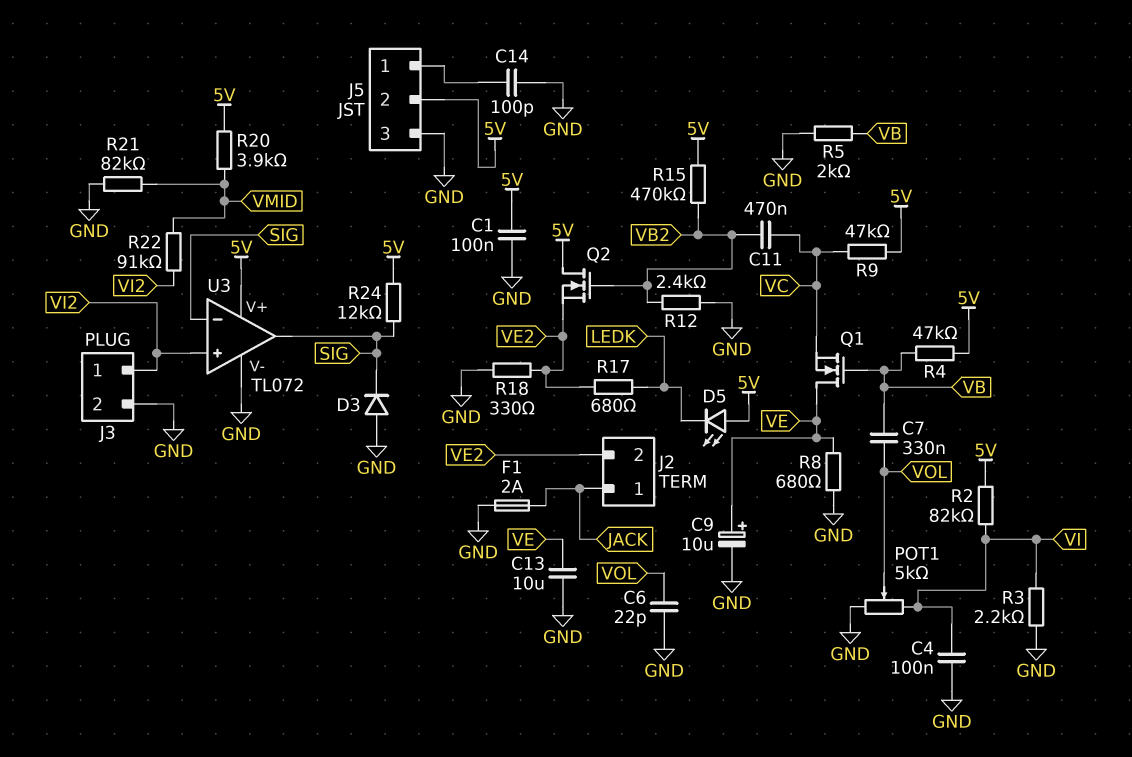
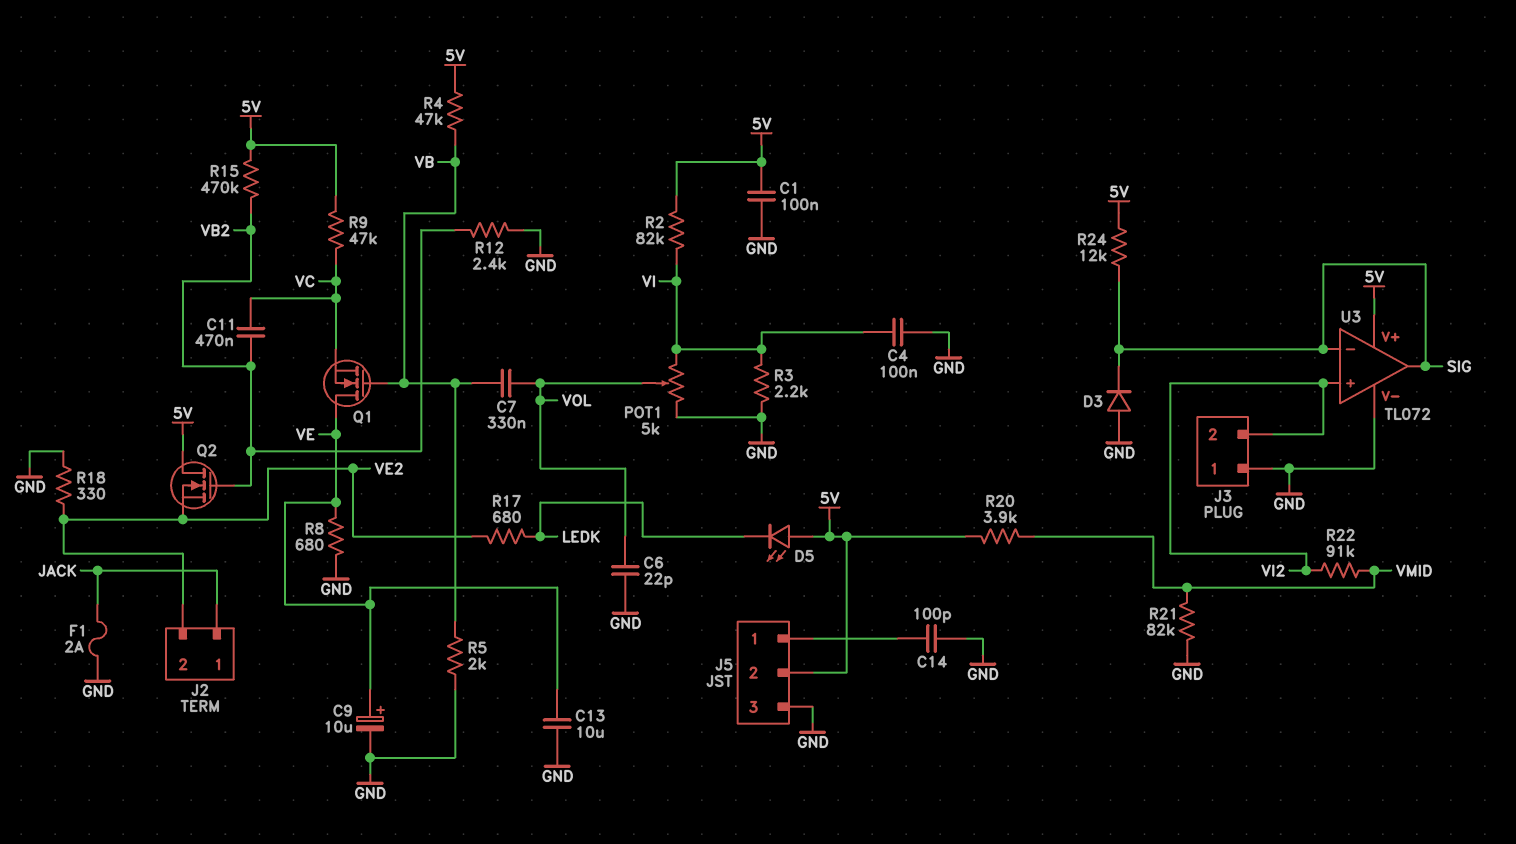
J3 pin 1: VI2 -> GND
J3 pin 2: GND -> VI2

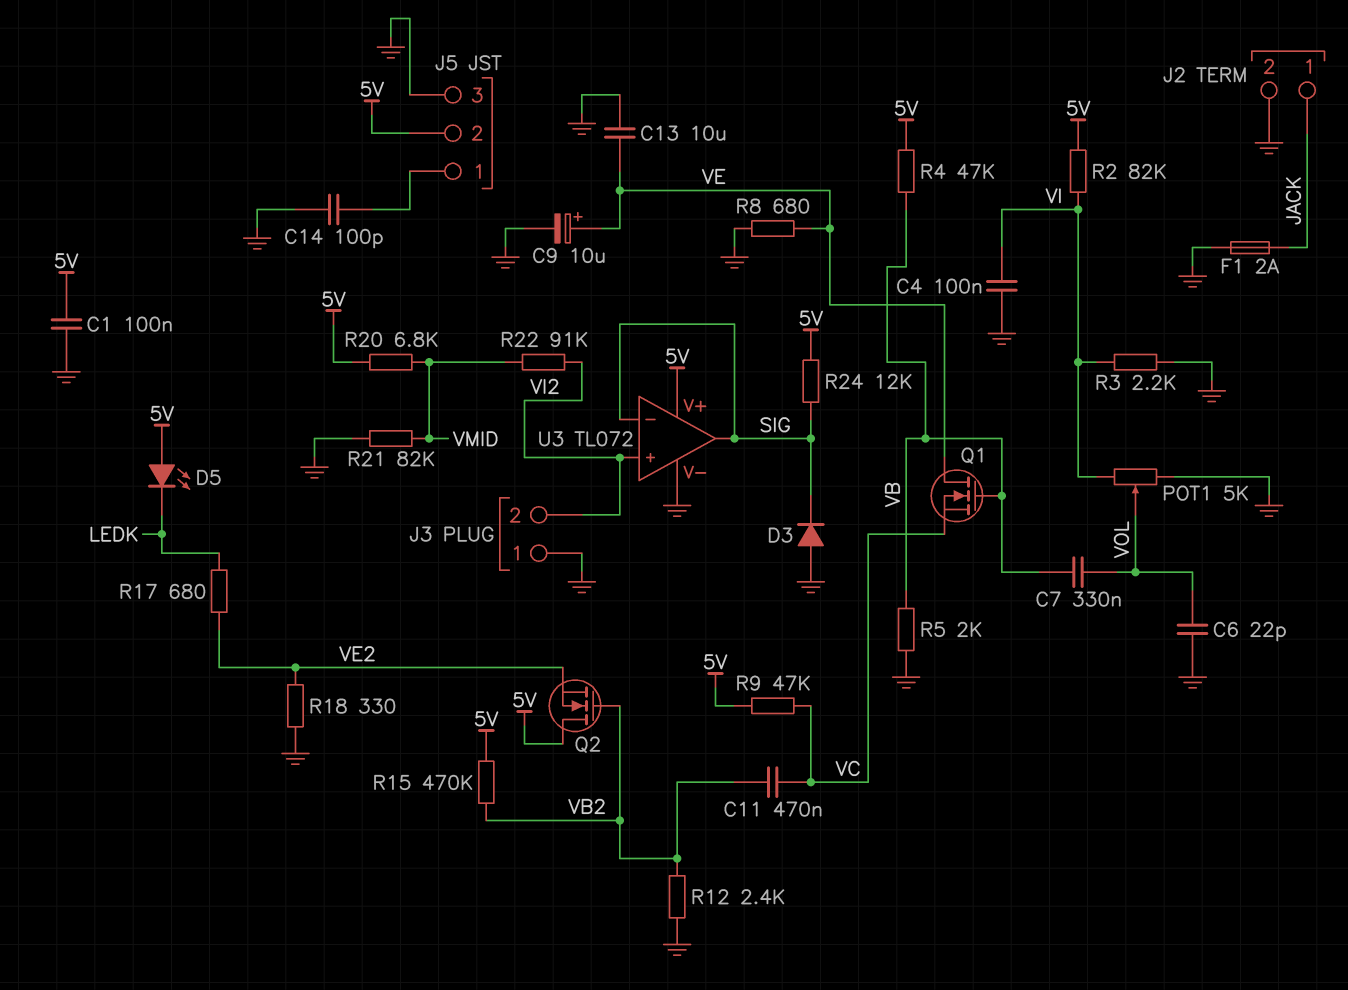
J2 pin 2: VE2 -> GND
R20: 3.9k (5V, VMID) -> 6.8k (5V, VMID)

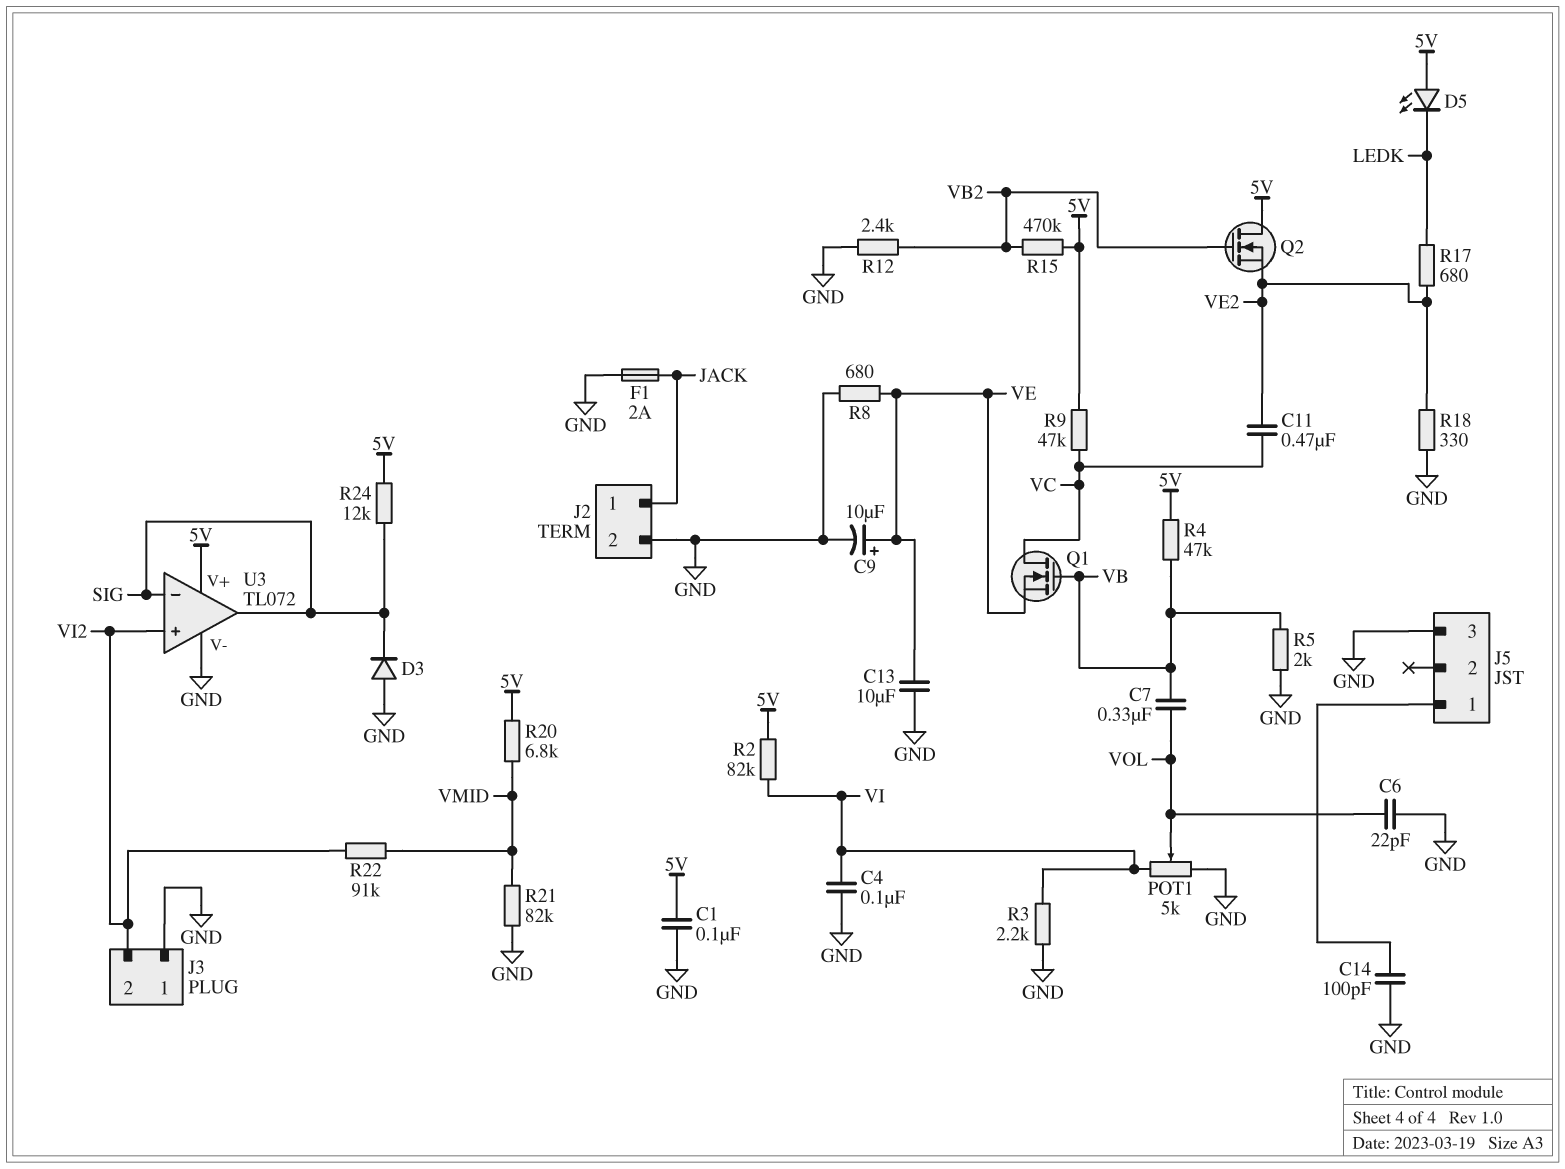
C11: 470nF (VB2, VC) -> 470nF (VC, VE2)
J5 pin 2: 5V -> none
Q1: NMOS (G VB, D VE, S VC) -> NMOS (G VB, D VC, S VE)

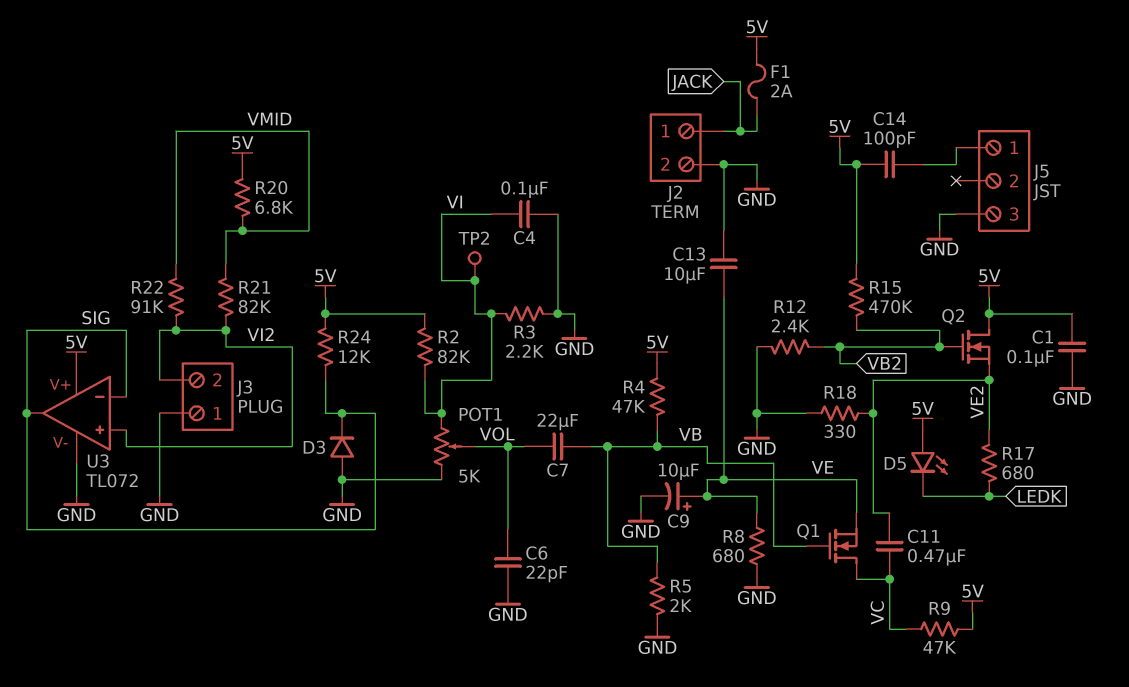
C7: 330nF (VB, VOL) -> 22uF (VB, VOL)
C14: 100pF (GND, J5/1) -> 100pF (5V, J5/1)
F1: 2A (GND, JACK) -> 2A (5V, JACK)
R21: 82k (GND, VMID) -> 82k (VI2, VMID)
TP2: none -> test point (VI)

